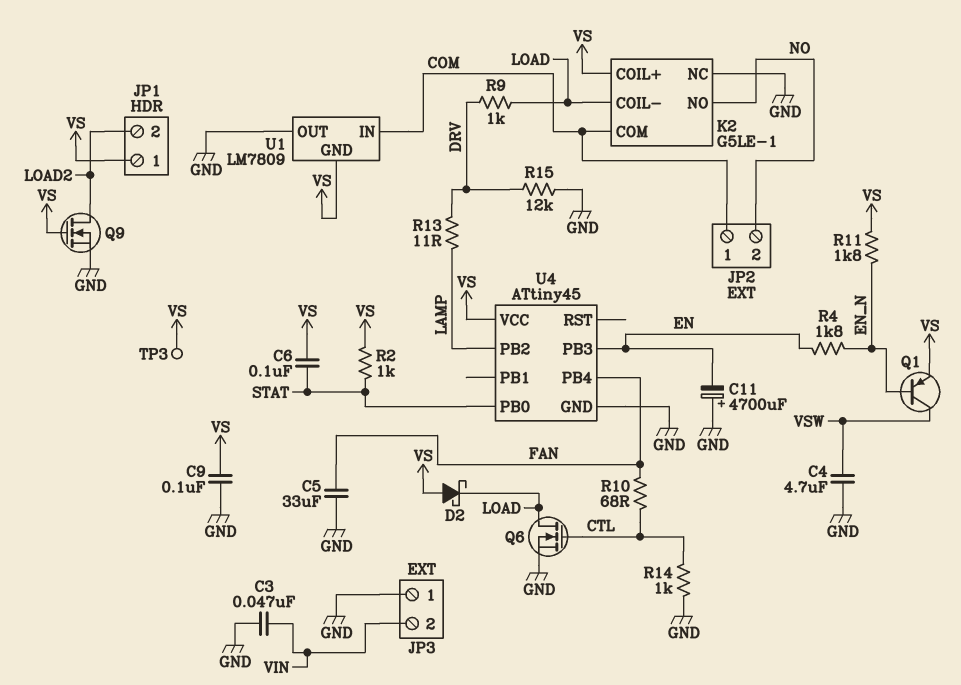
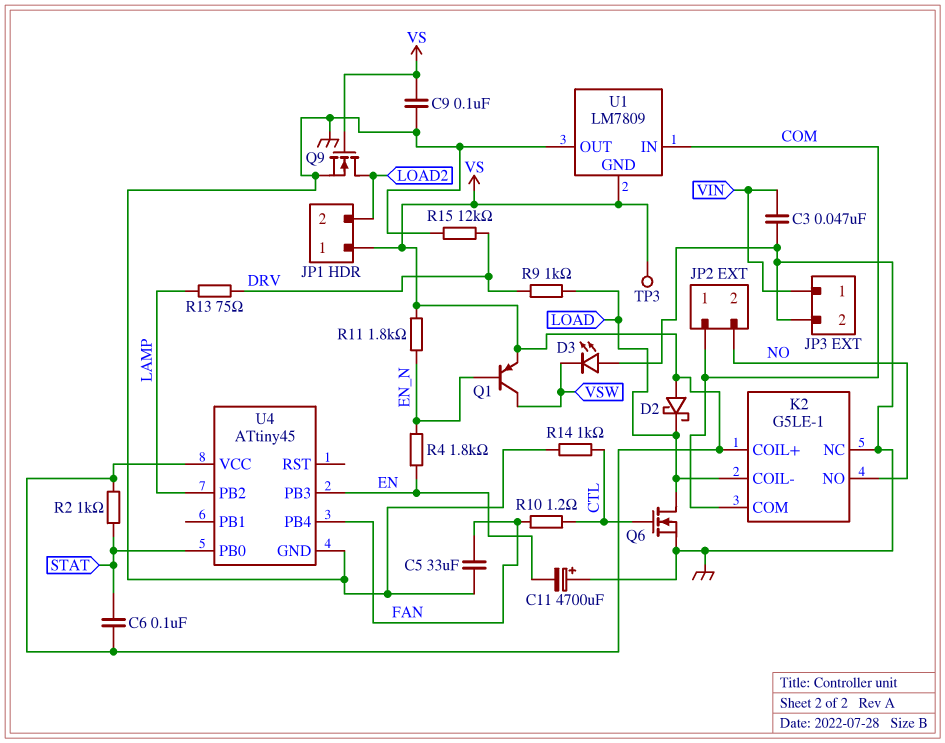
C4: 4.7uF (GND, VSW) -> none
D3: none -> LED (A GND, K VSW)
JP3 pin 1: GND -> VIN
JP3 pin 2: VIN -> GND
R10: 68 (CTL, FAN) -> 1.2 (CTL, FAN)
R13: 11 (DRV, LAMP) -> 75 (DRV, LAMP)

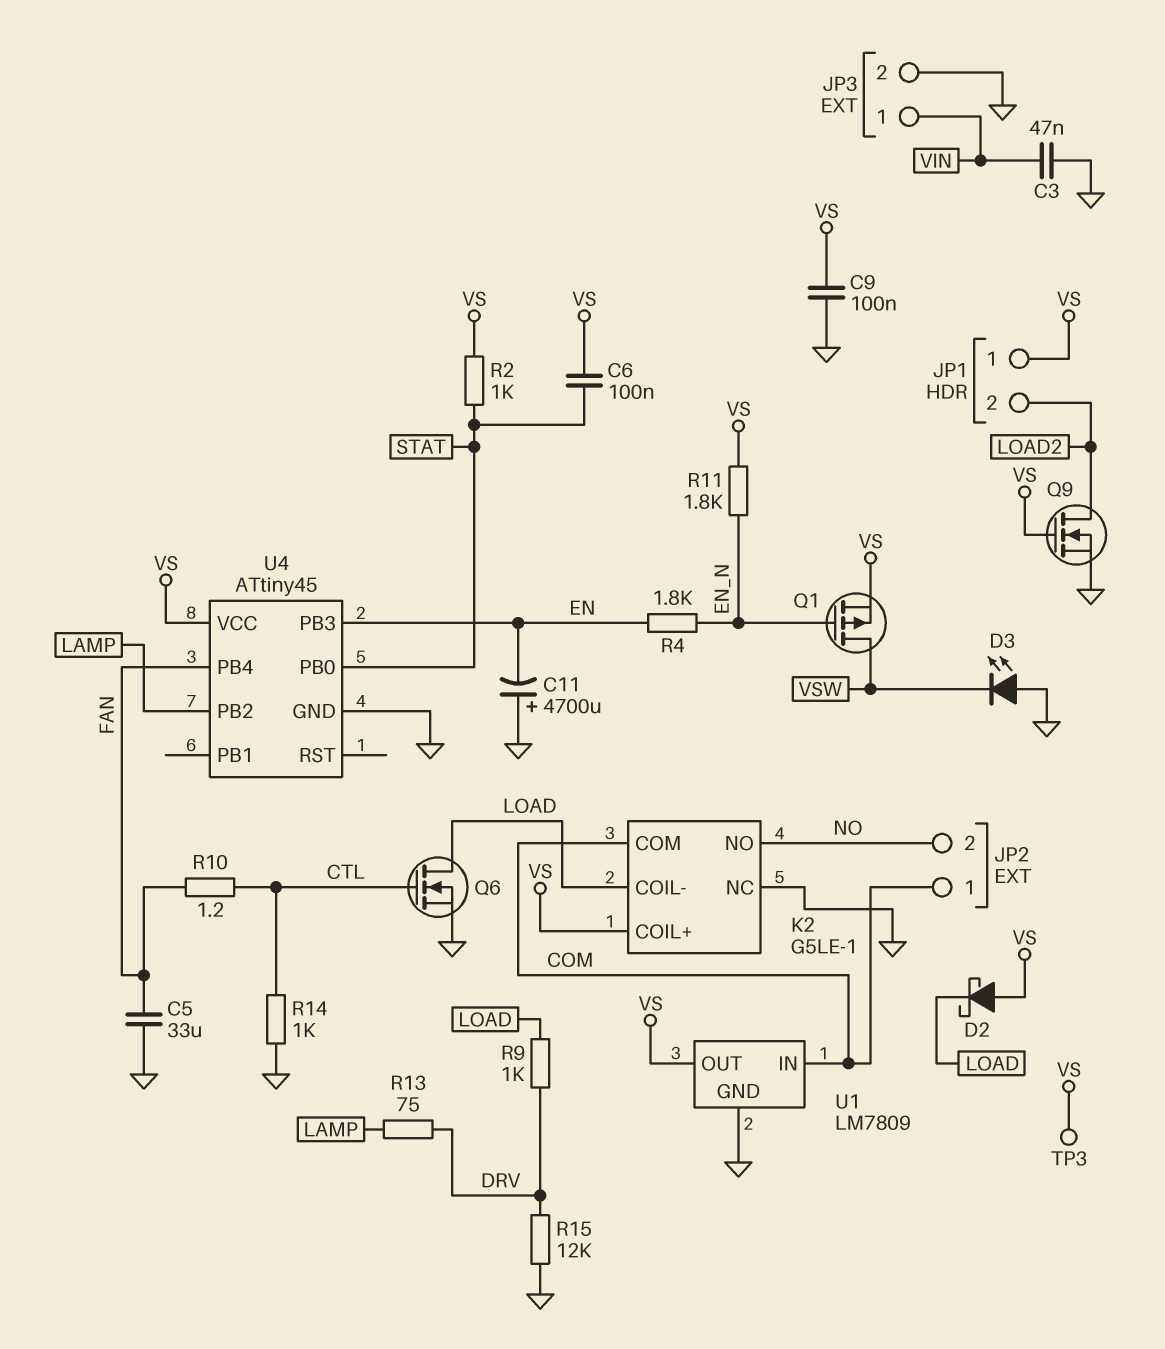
Q1: PNP (B EN_N, C VSW, E VS) -> PMOS (G EN_N, D VSW, S VS)
U1 pin GND: VS -> GND
U1 pin OUT: GND -> VS

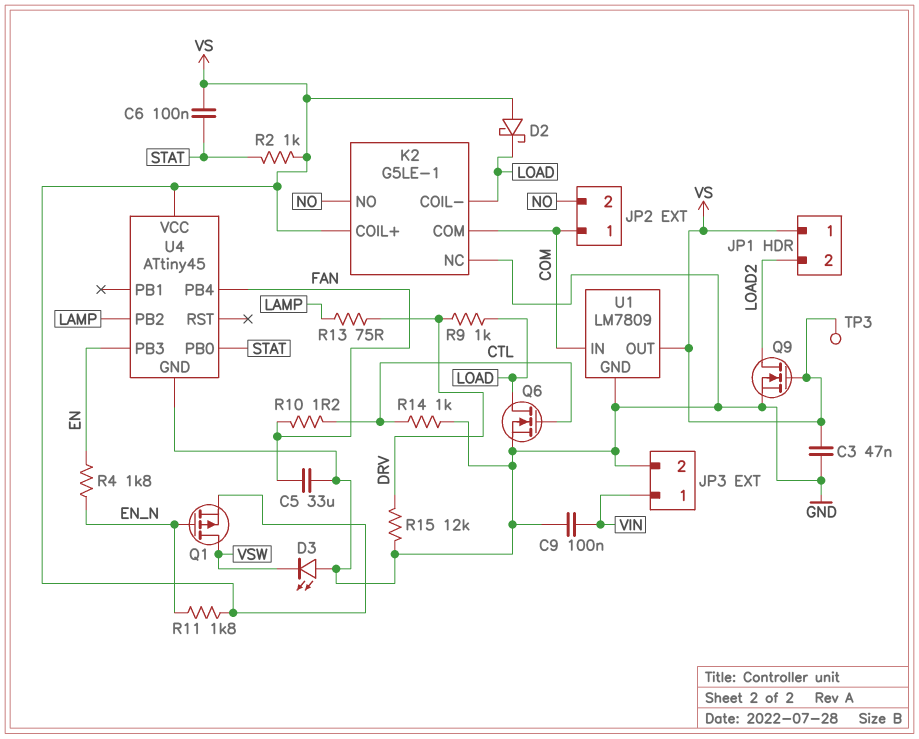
C3: 47nF (GND, VIN) -> 47nF (GND, VS)
C9: 100nF (GND, VS) -> 100nF (GND, VIN)
C11: 4700uF (plus GND, minus EN) -> none

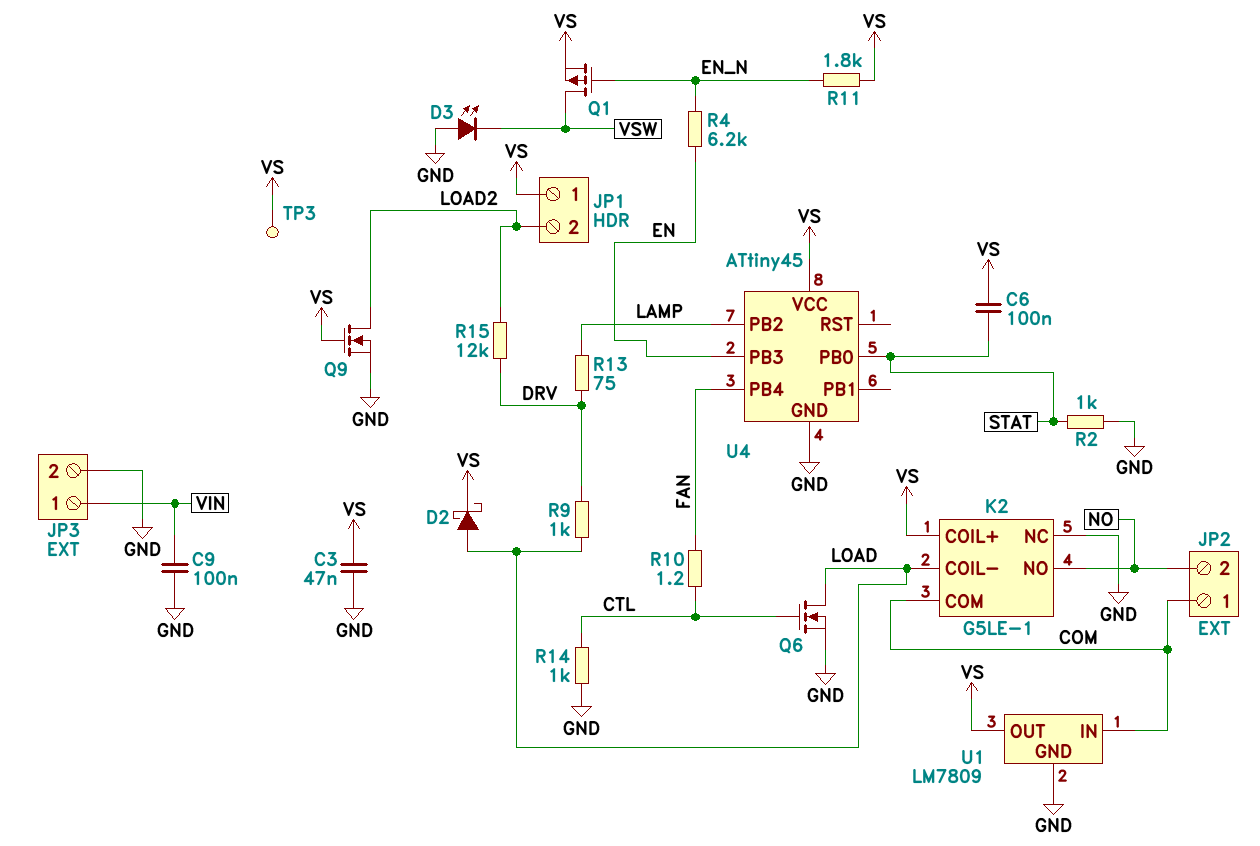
C5: 33uF (FAN, GND) -> none
D2: schottky (A VS, K LOAD) -> schottky (A LOAD, K VS)
R2: 1k (STAT, VS) -> 1k (GND, STAT)
R4: 1.8k (EN, EN_N) -> 6.2k (EN, EN_N)
R15: 12k (DRV, GND) -> 12k (DRV, LOAD2)

